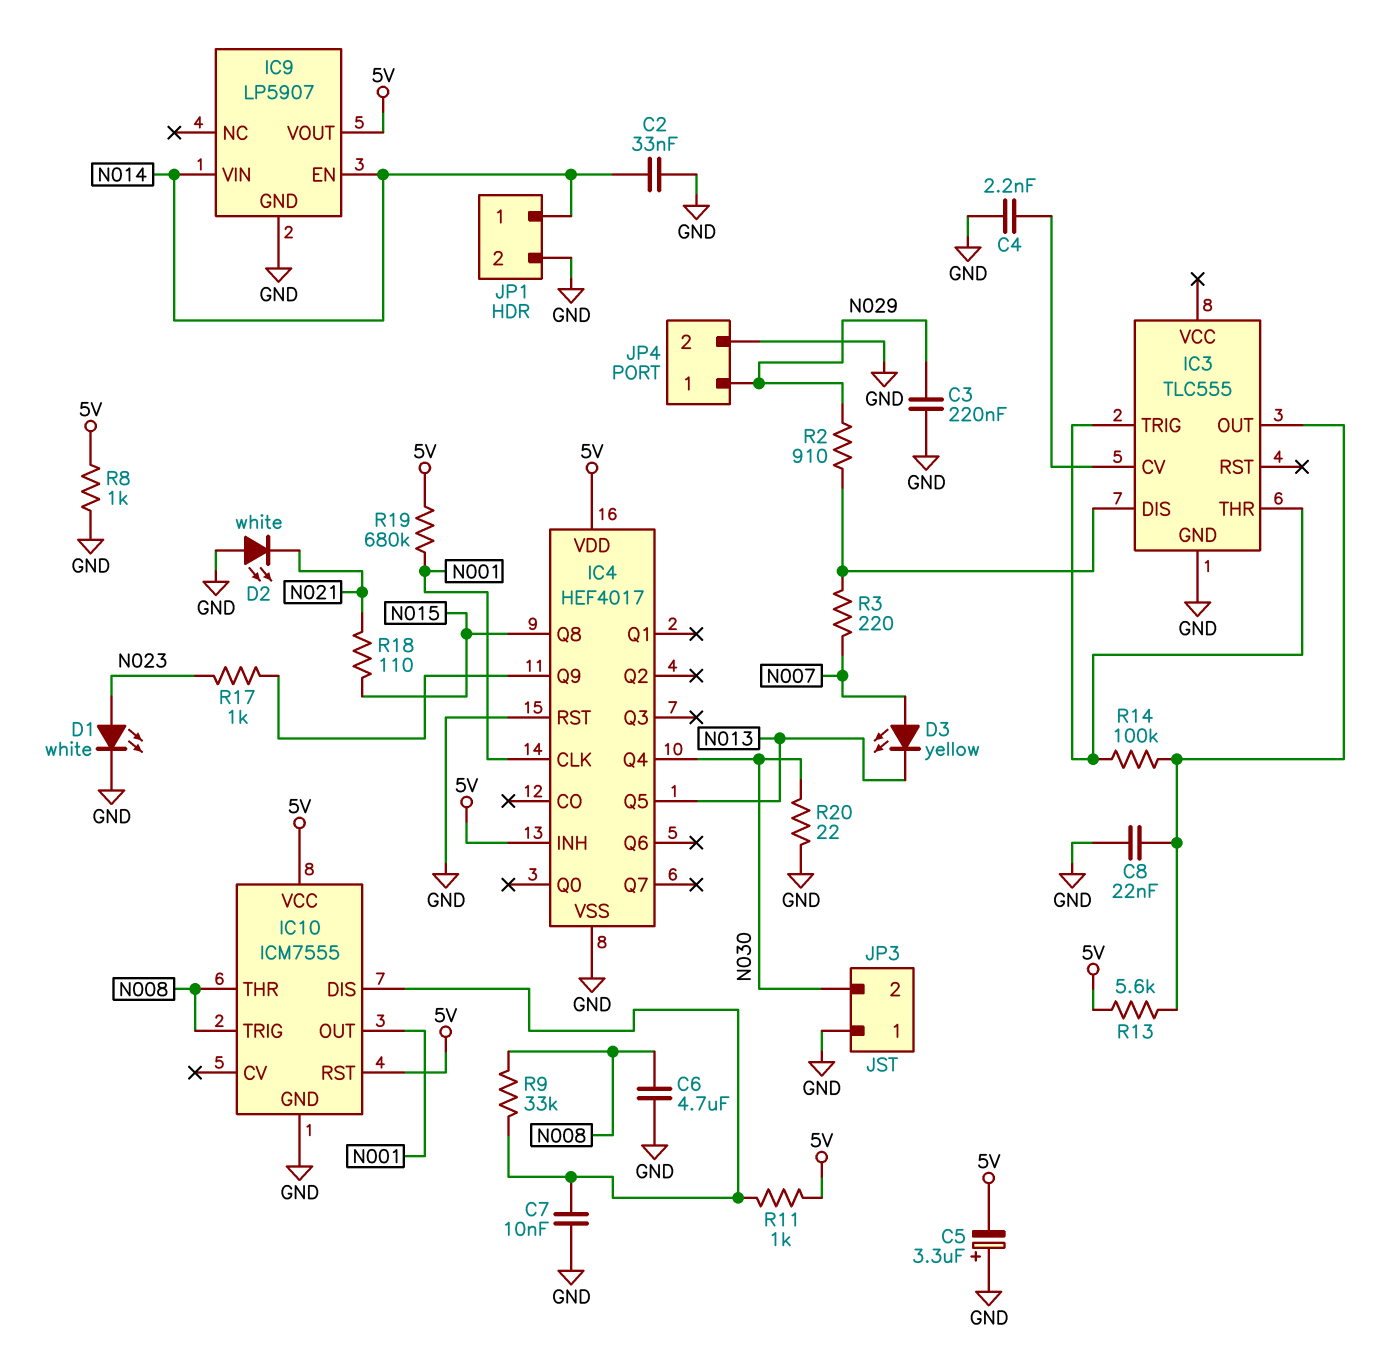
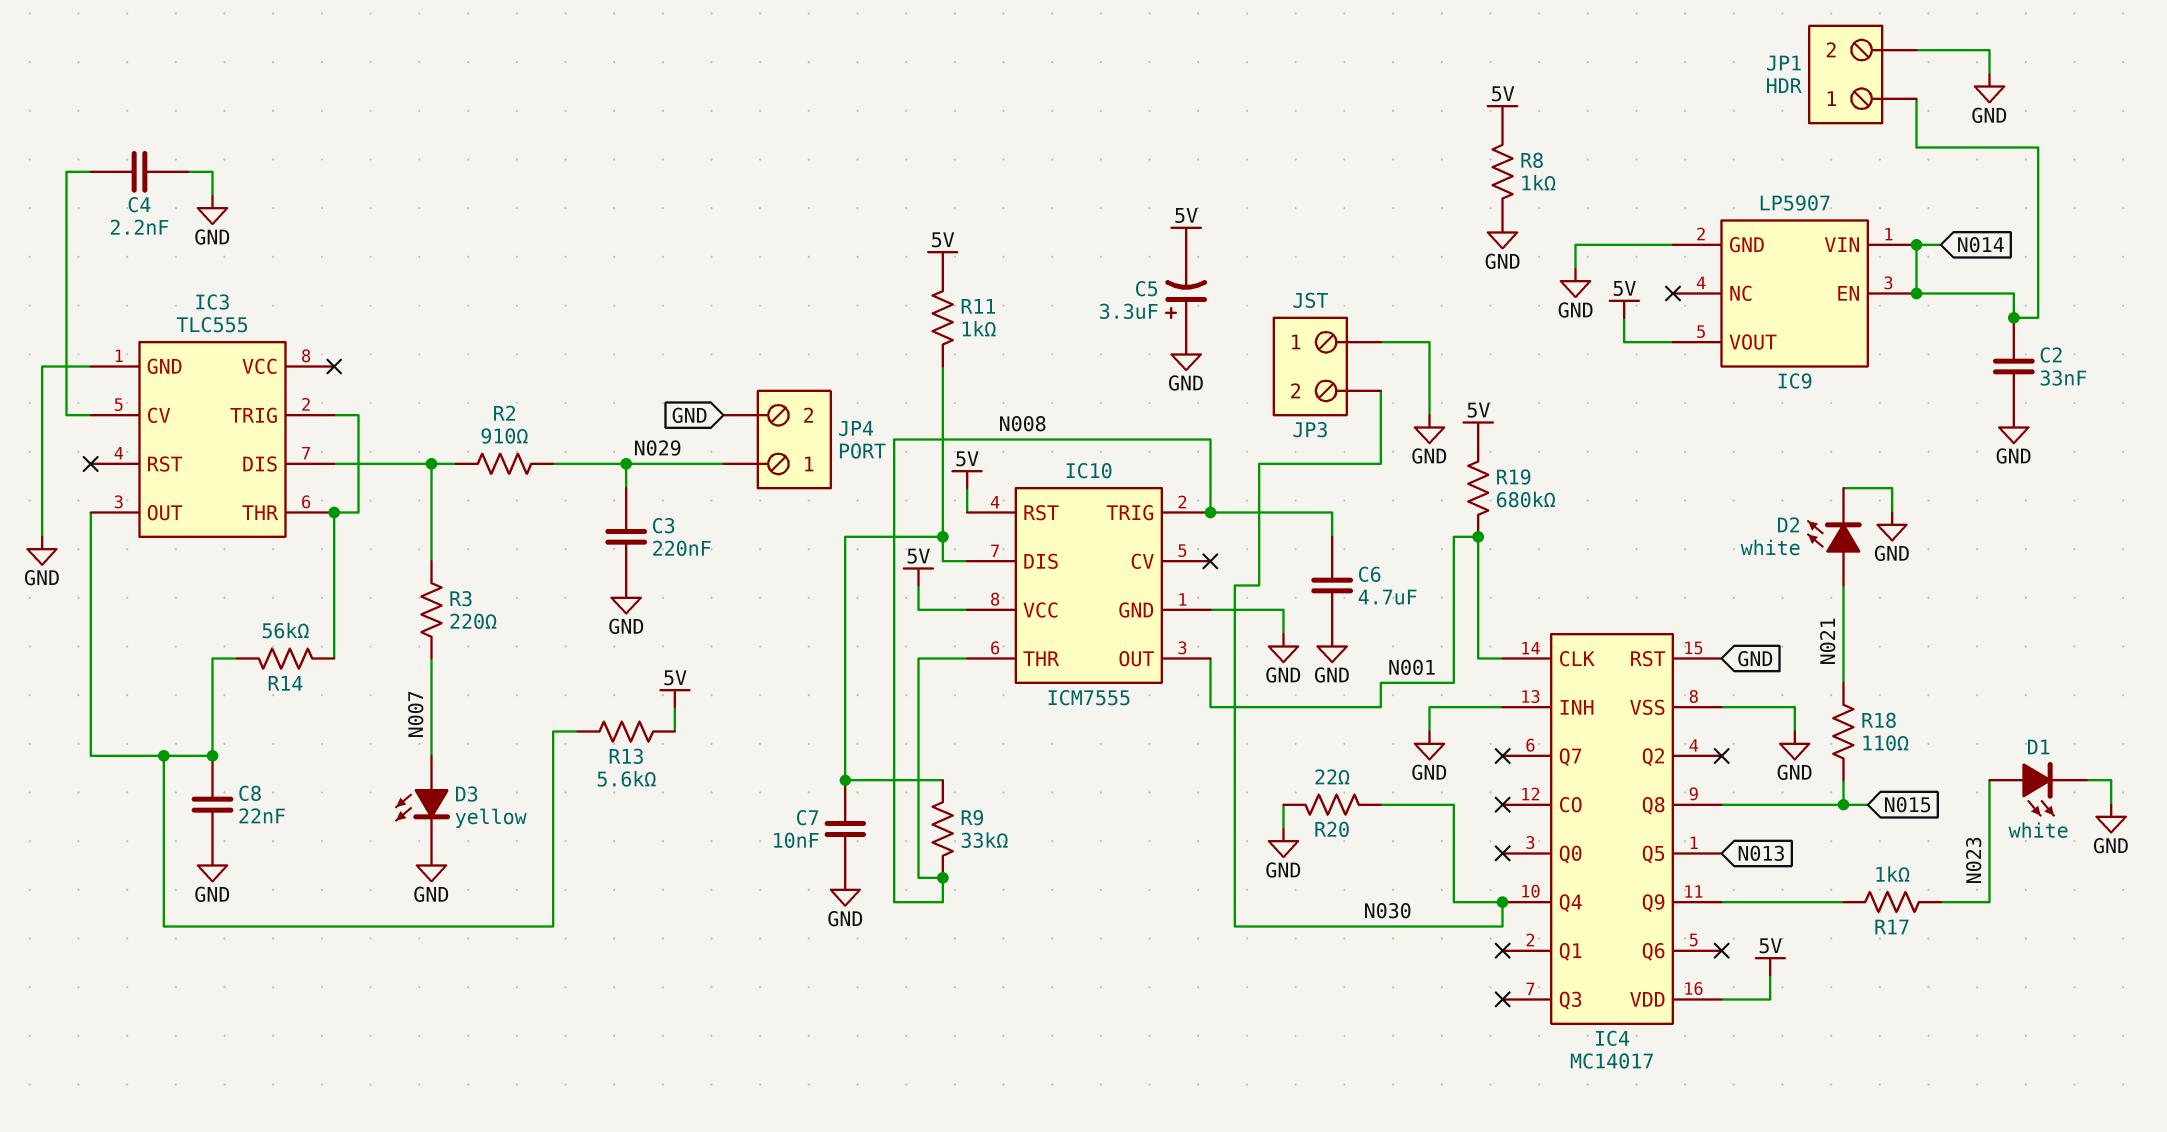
D2: LED white (A GND, K N021) -> LED white (A N021, K GND)
D3: LED yellow (A N007, K N013) -> LED yellow (A N007, K GND)
IC4: HEF4017 -> MC14017
IC4 pin INH: 5V -> GND
R14: 100k (IC3/OUT, IC3/THR) -> 56k (IC3/OUT, IC3/THR)

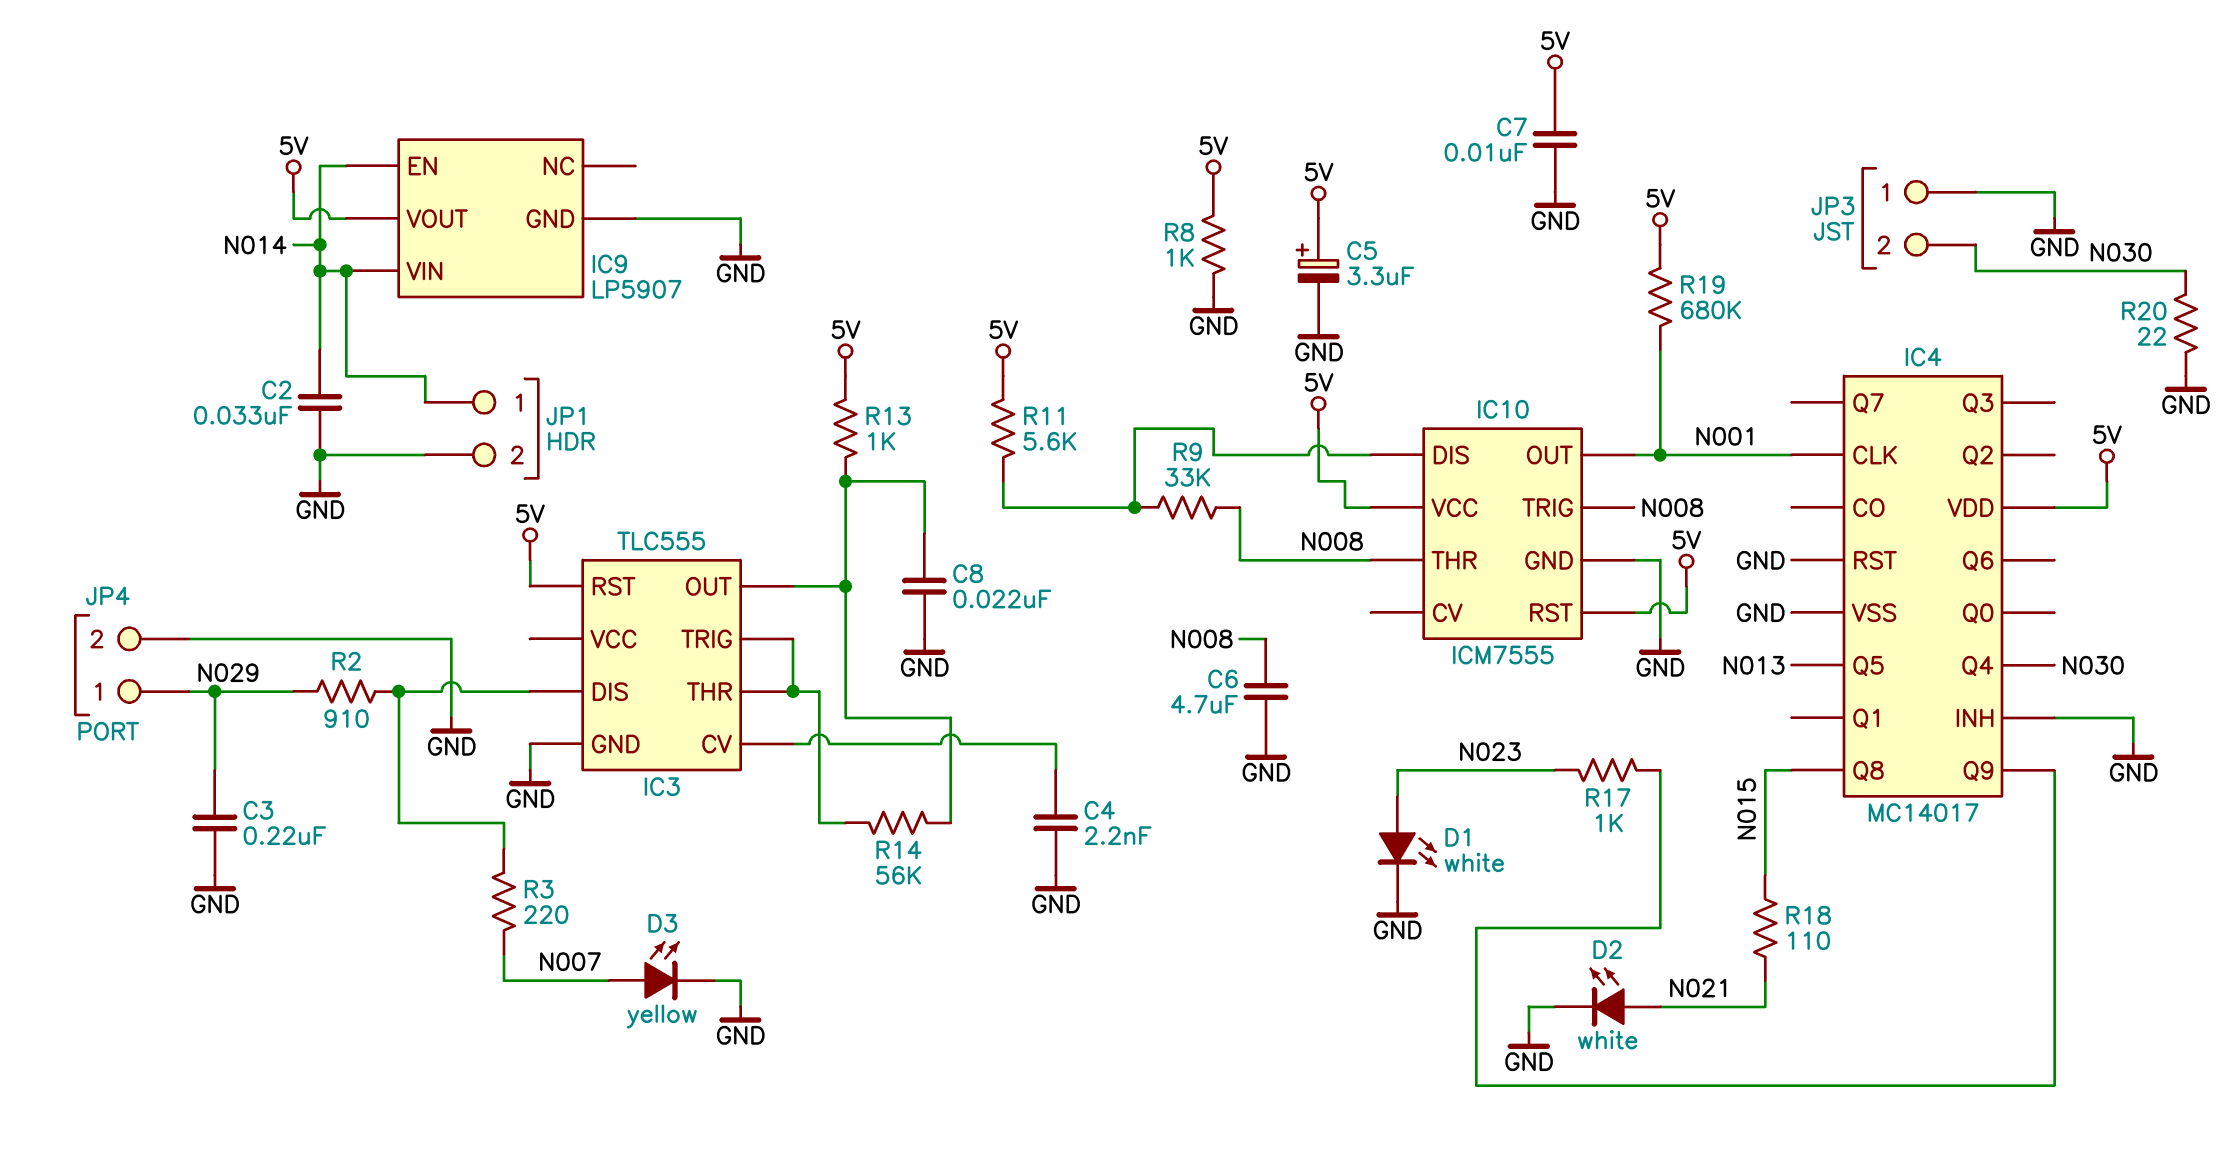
C5: 3.3uF (plus GND, minus 5V) -> 3.3uF (plus 5V, minus GND)
C7: 10nF (GND, IC10/DIS) -> 10nF (5V, GND)
IC3 pin RST: none -> 5V
R11: 1k (5V, IC10/DIS) -> 5.6k (5V, IC10/DIS)
R13: 5.6k (5V, IC3/OUT) -> 1k (5V, IC3/OUT)

